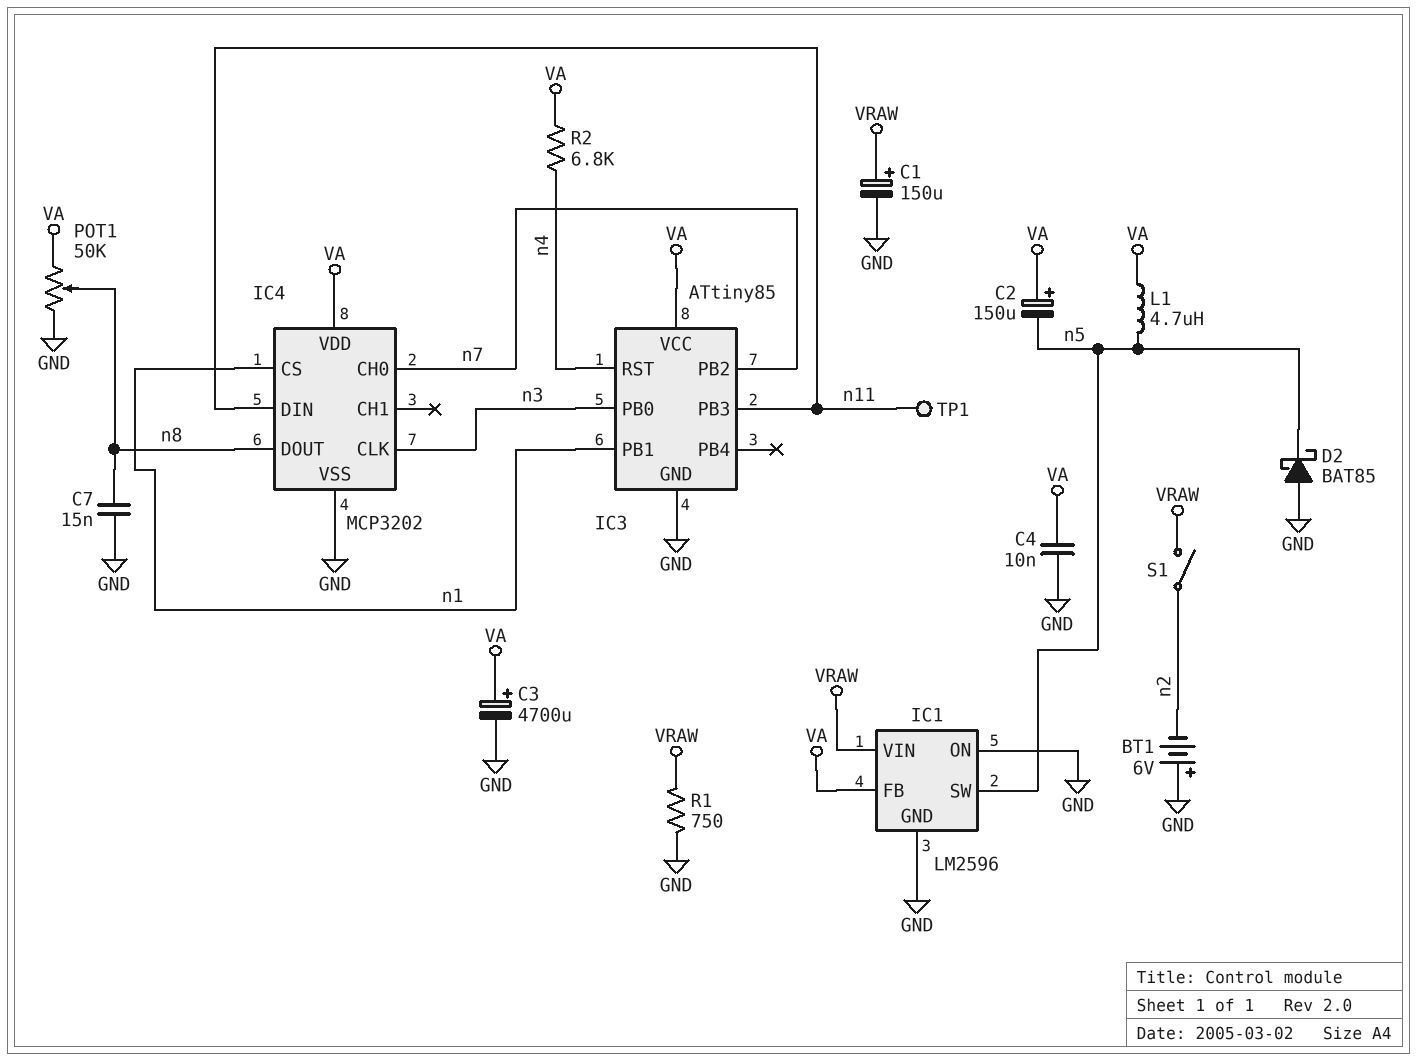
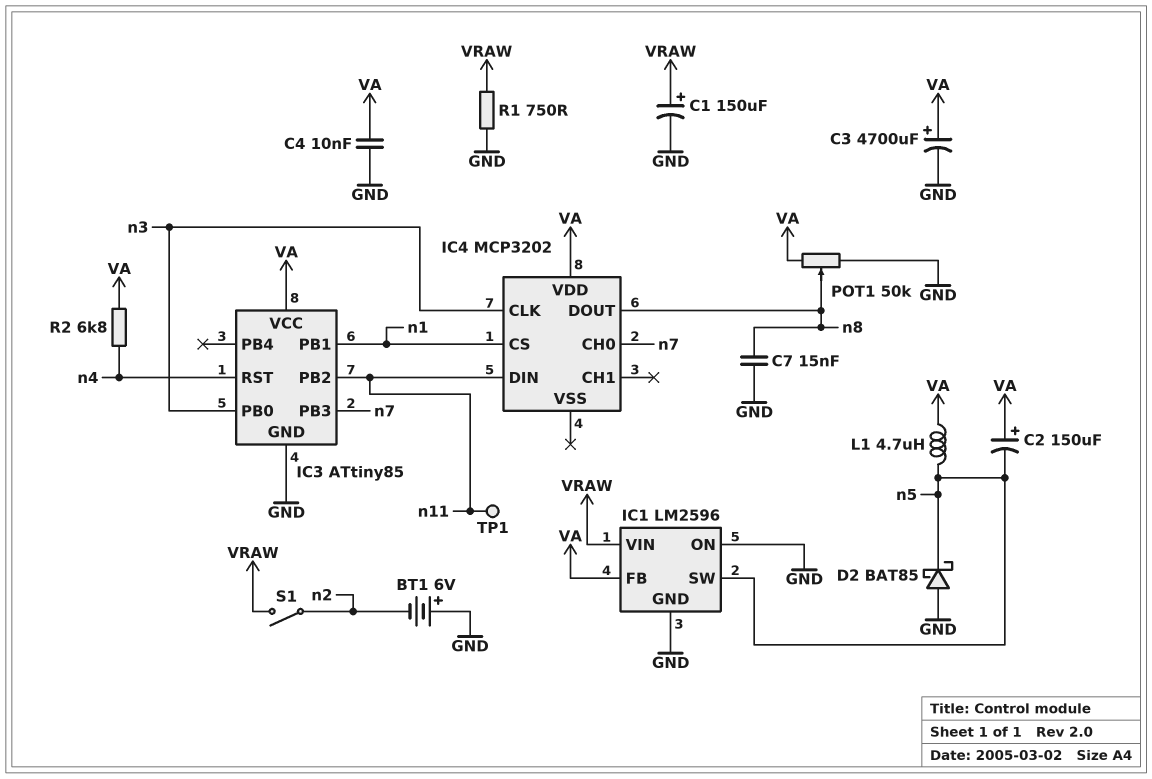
IC3 pin PB2: n7 -> n11
IC3 pin PB3: n11 -> n7
IC4 pin VSS: GND -> none

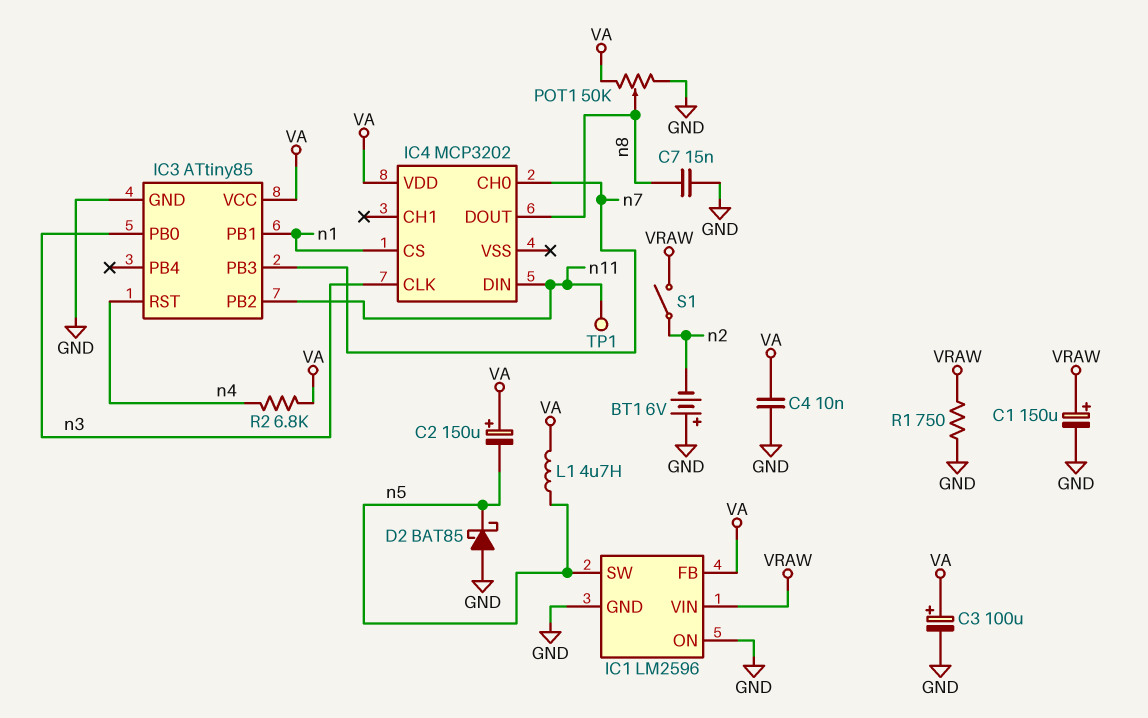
C3: 4700uF (plus VA, minus GND) -> 100uF (plus VA, minus GND)

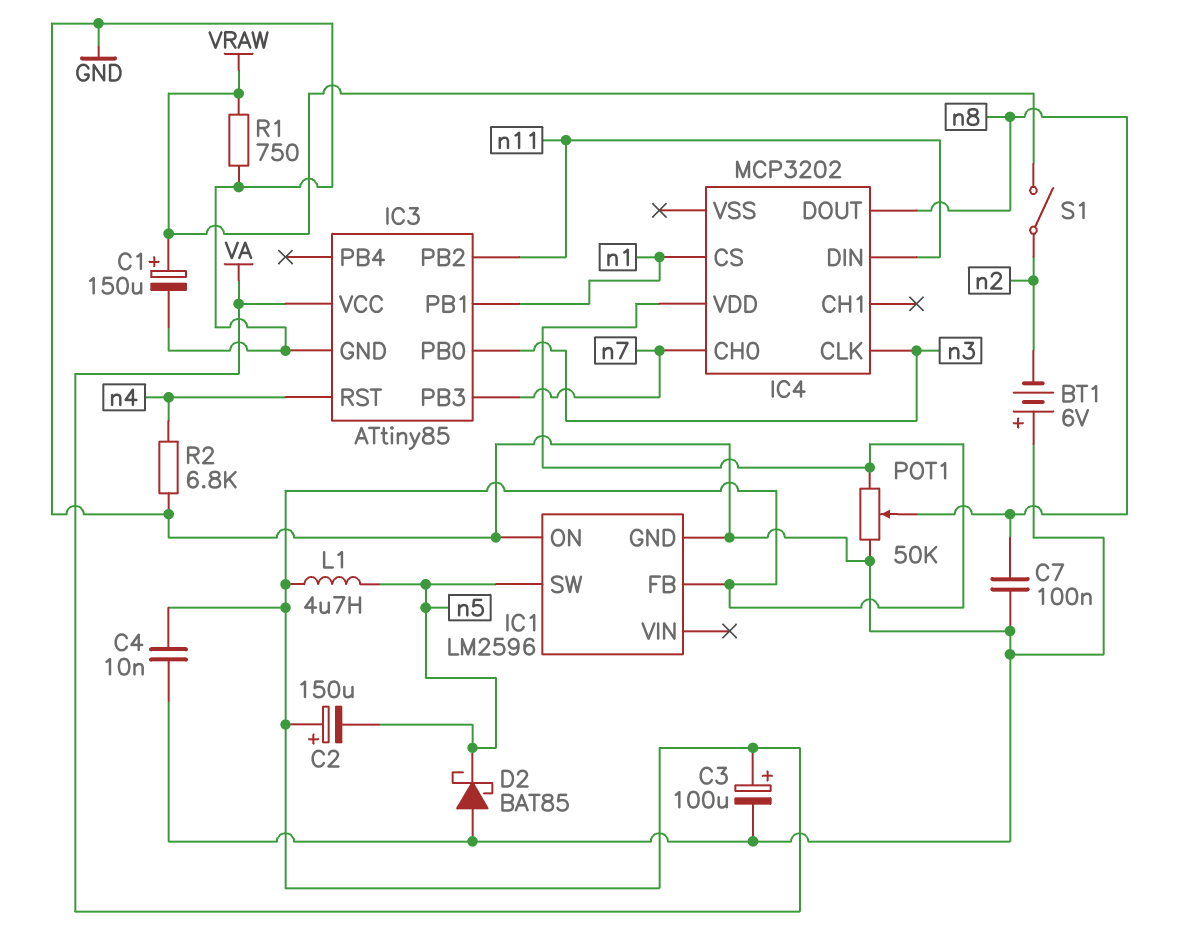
C7: 15nF (GND, n8) -> 100nF (GND, n8)
IC1 pin VIN: VRAW -> none
R2: 6.8k (VA, n4) -> 6.8k (GND, n4)
TP1: test point (n11) -> none

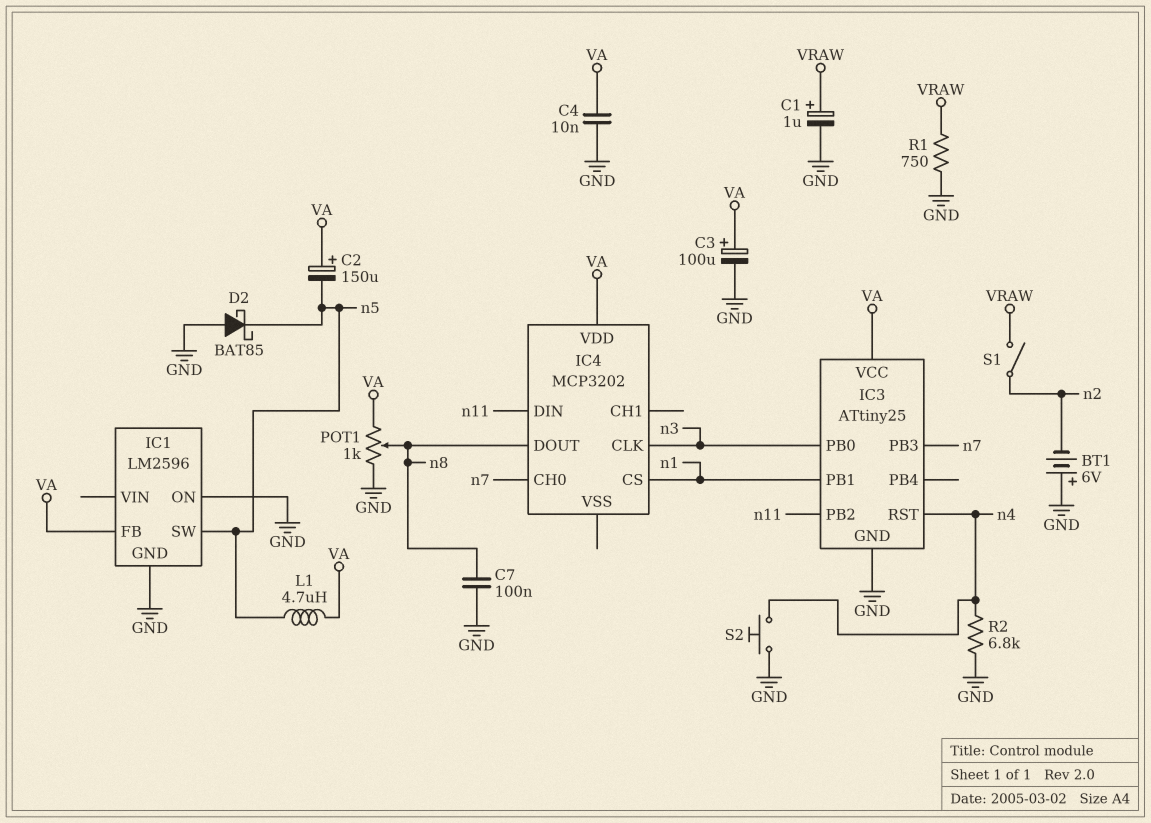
C1: 150uF (plus VRAW, minus GND) -> 1uF (plus VRAW, minus GND)
IC3: ATtiny85 -> ATtiny25
POT1: 50k (GND, VA, wiper n8) -> 1k (GND, VA, wiper n8)
S2: none -> button (GND, n4)

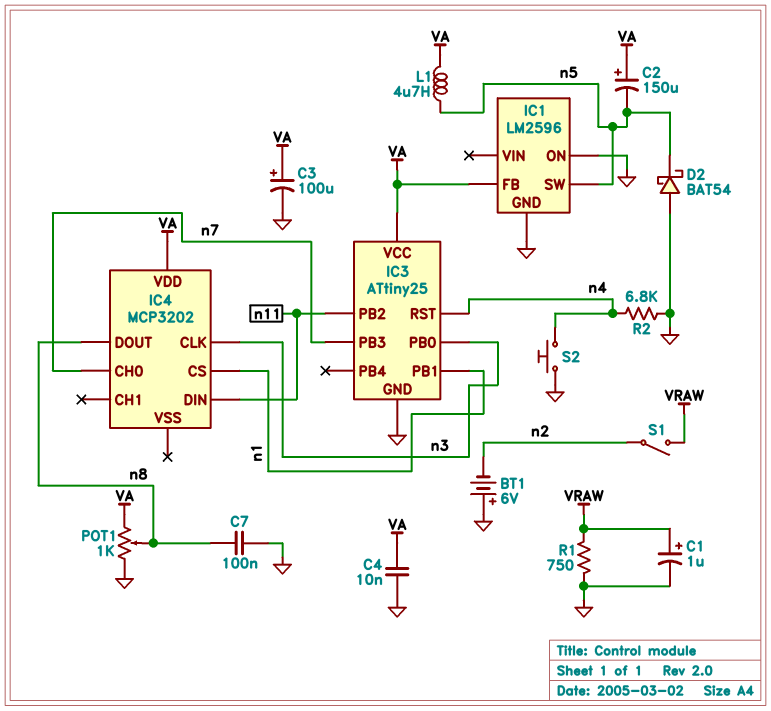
D2: schottky BAT85 (A GND, K n5) -> schottky BAT54 (A GND, K n5)

